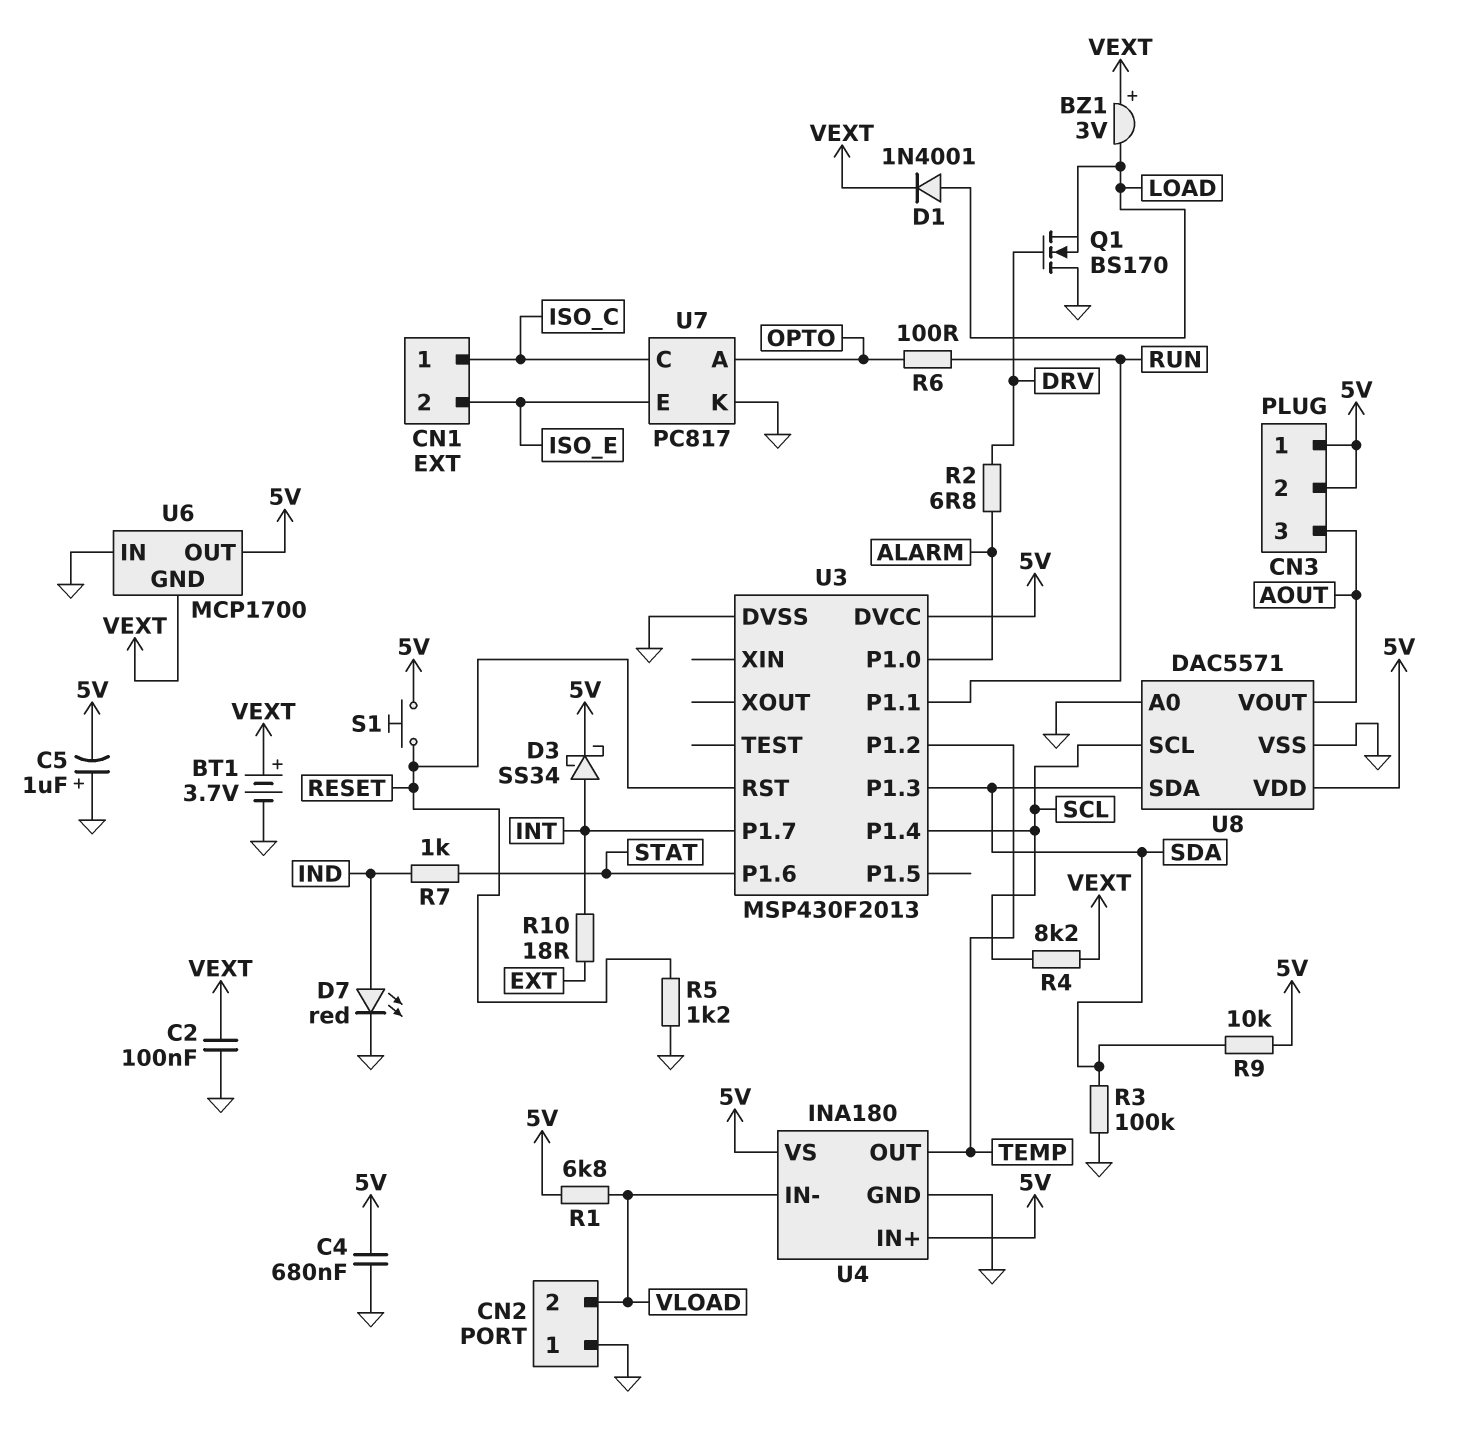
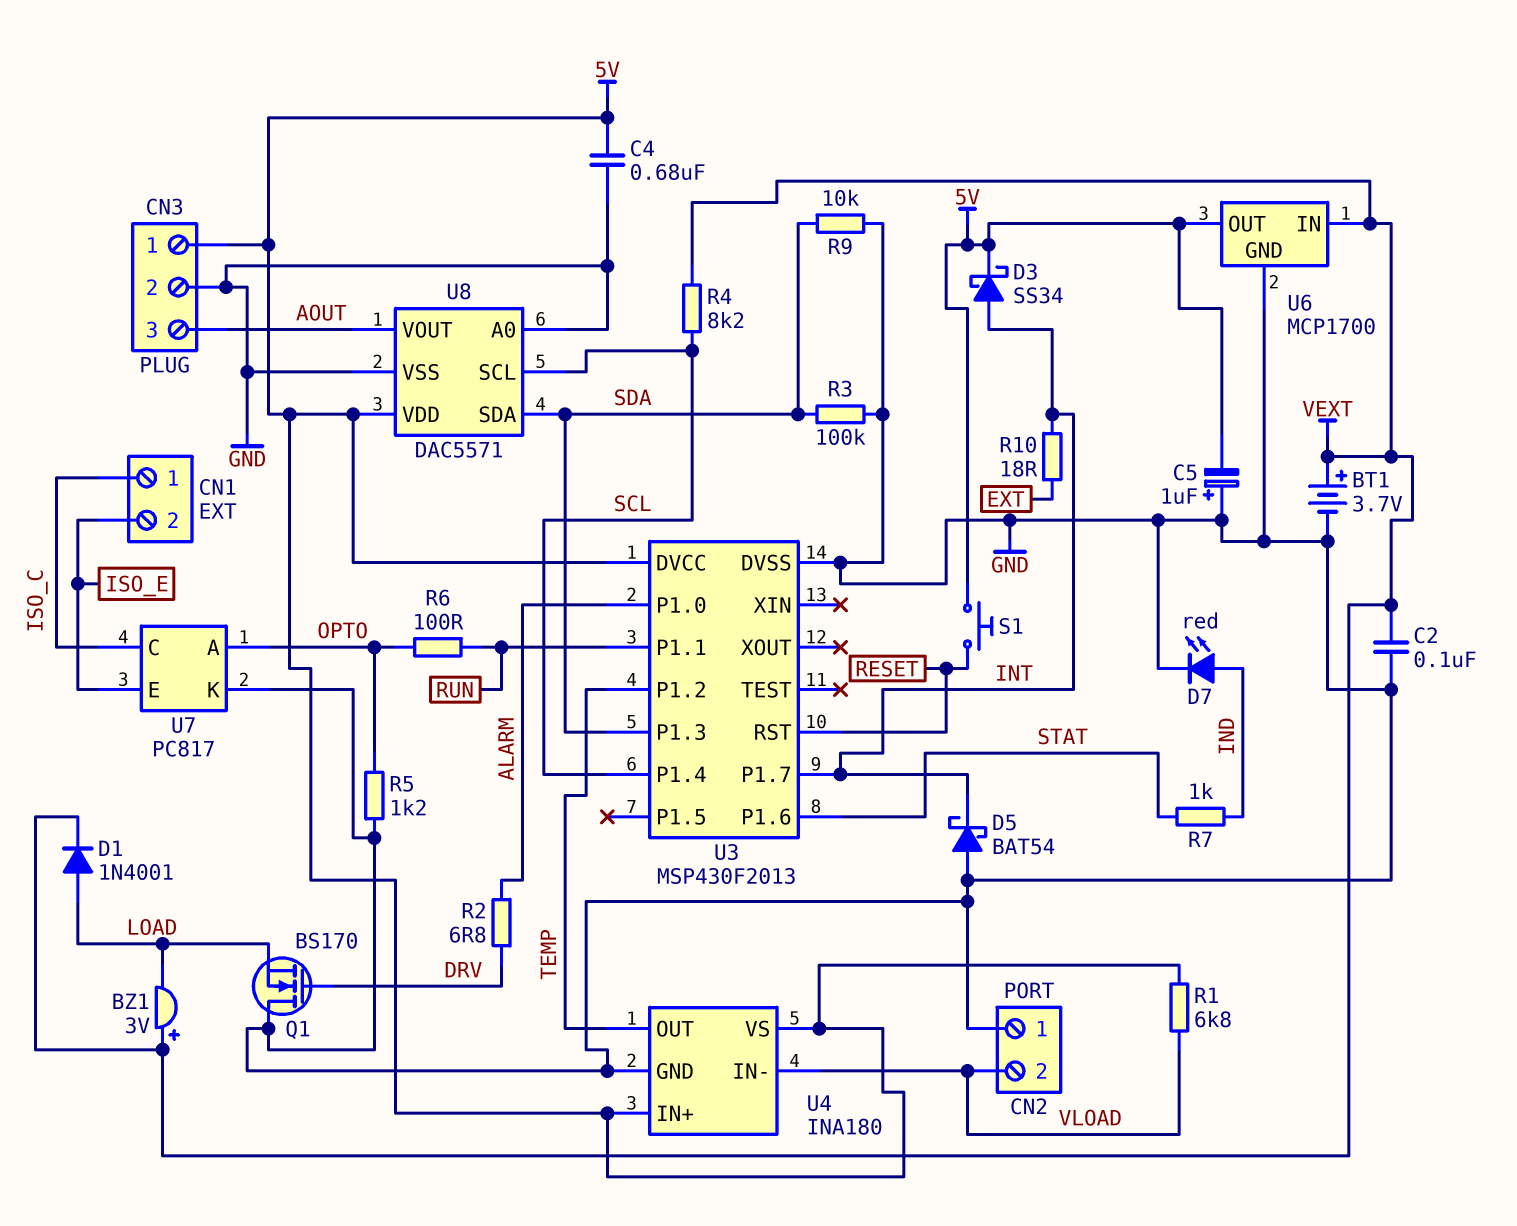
CN3 pin 2: 5V -> GND
D5: none -> schottky BAT54 (A GND, K INT)
R5: 1.2k (GND, RESET) -> 1.2k (GND, OPTO)
R9: 10k (5V, SDA) -> 10k (GND, SDA)
U6 pin GND: VEXT -> GND
U6 pin IN: GND -> VEXT

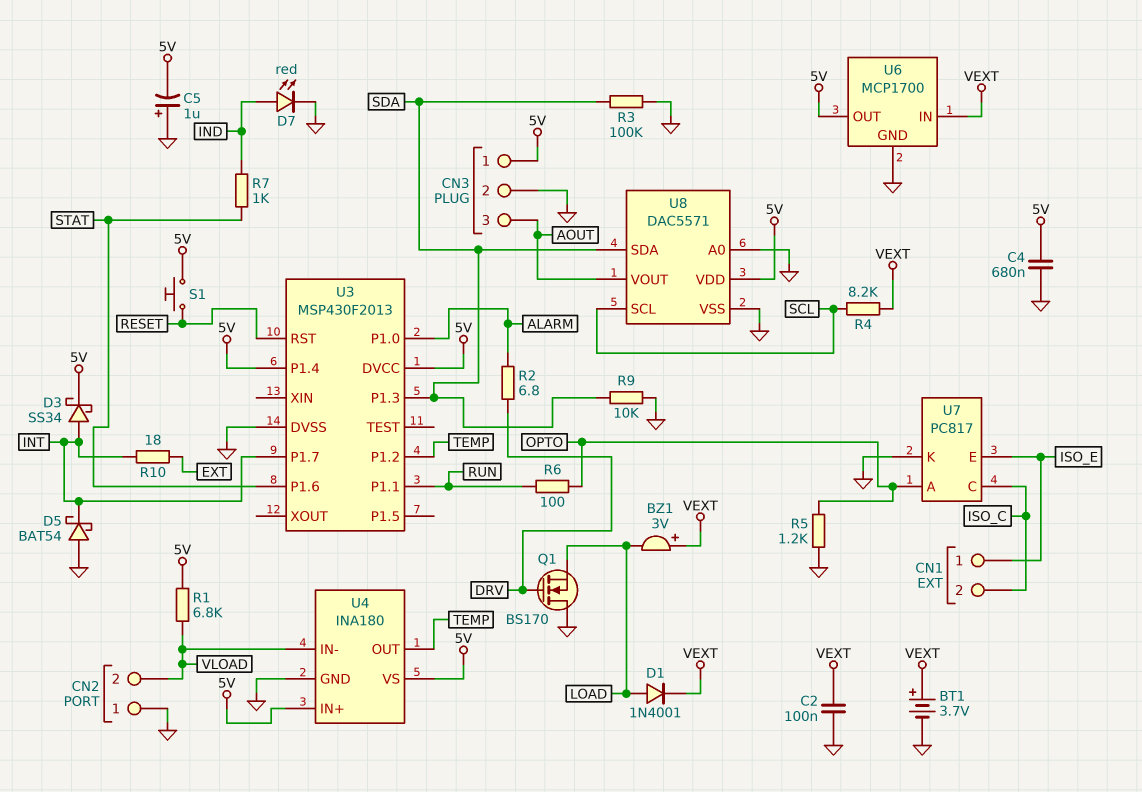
CN1 pin 1: ISO_C -> ISO_E
CN1 pin 2: ISO_E -> ISO_C
U3 pin P1.4: SCL -> 5V

